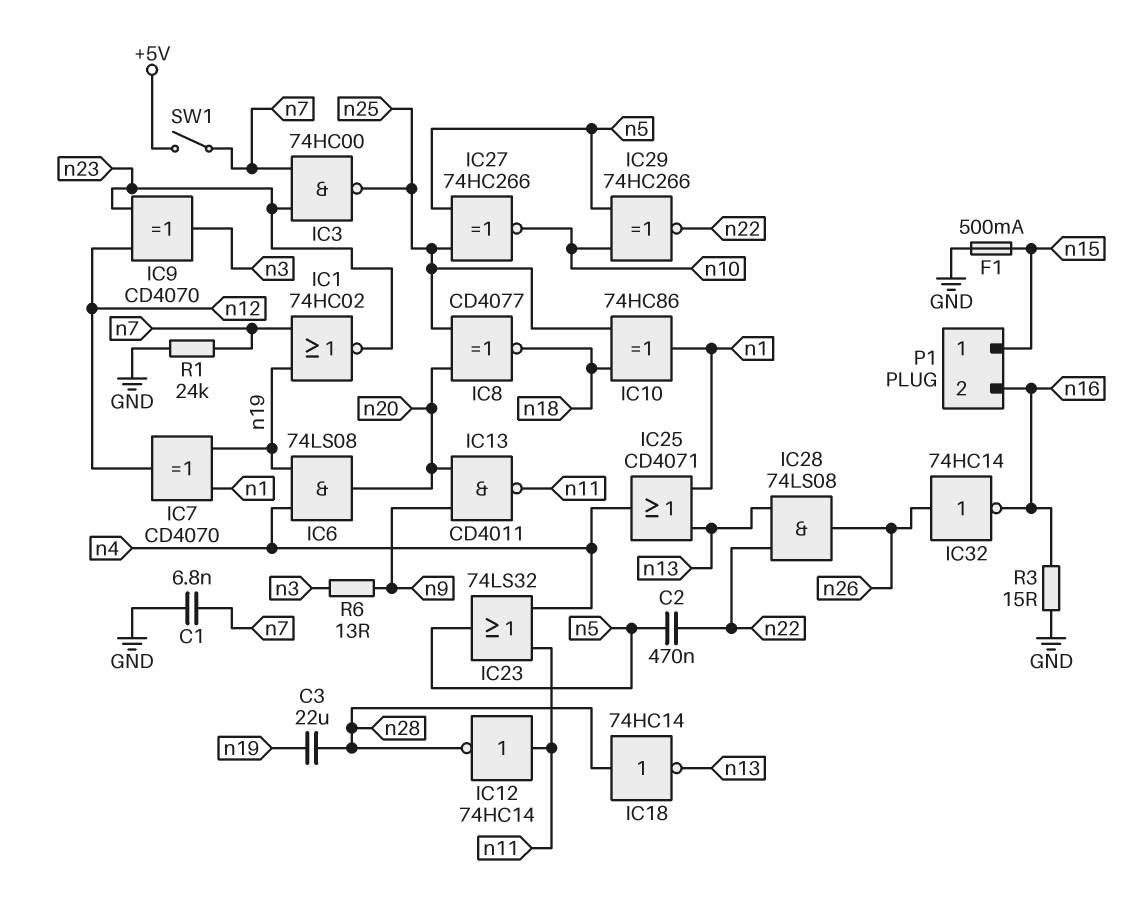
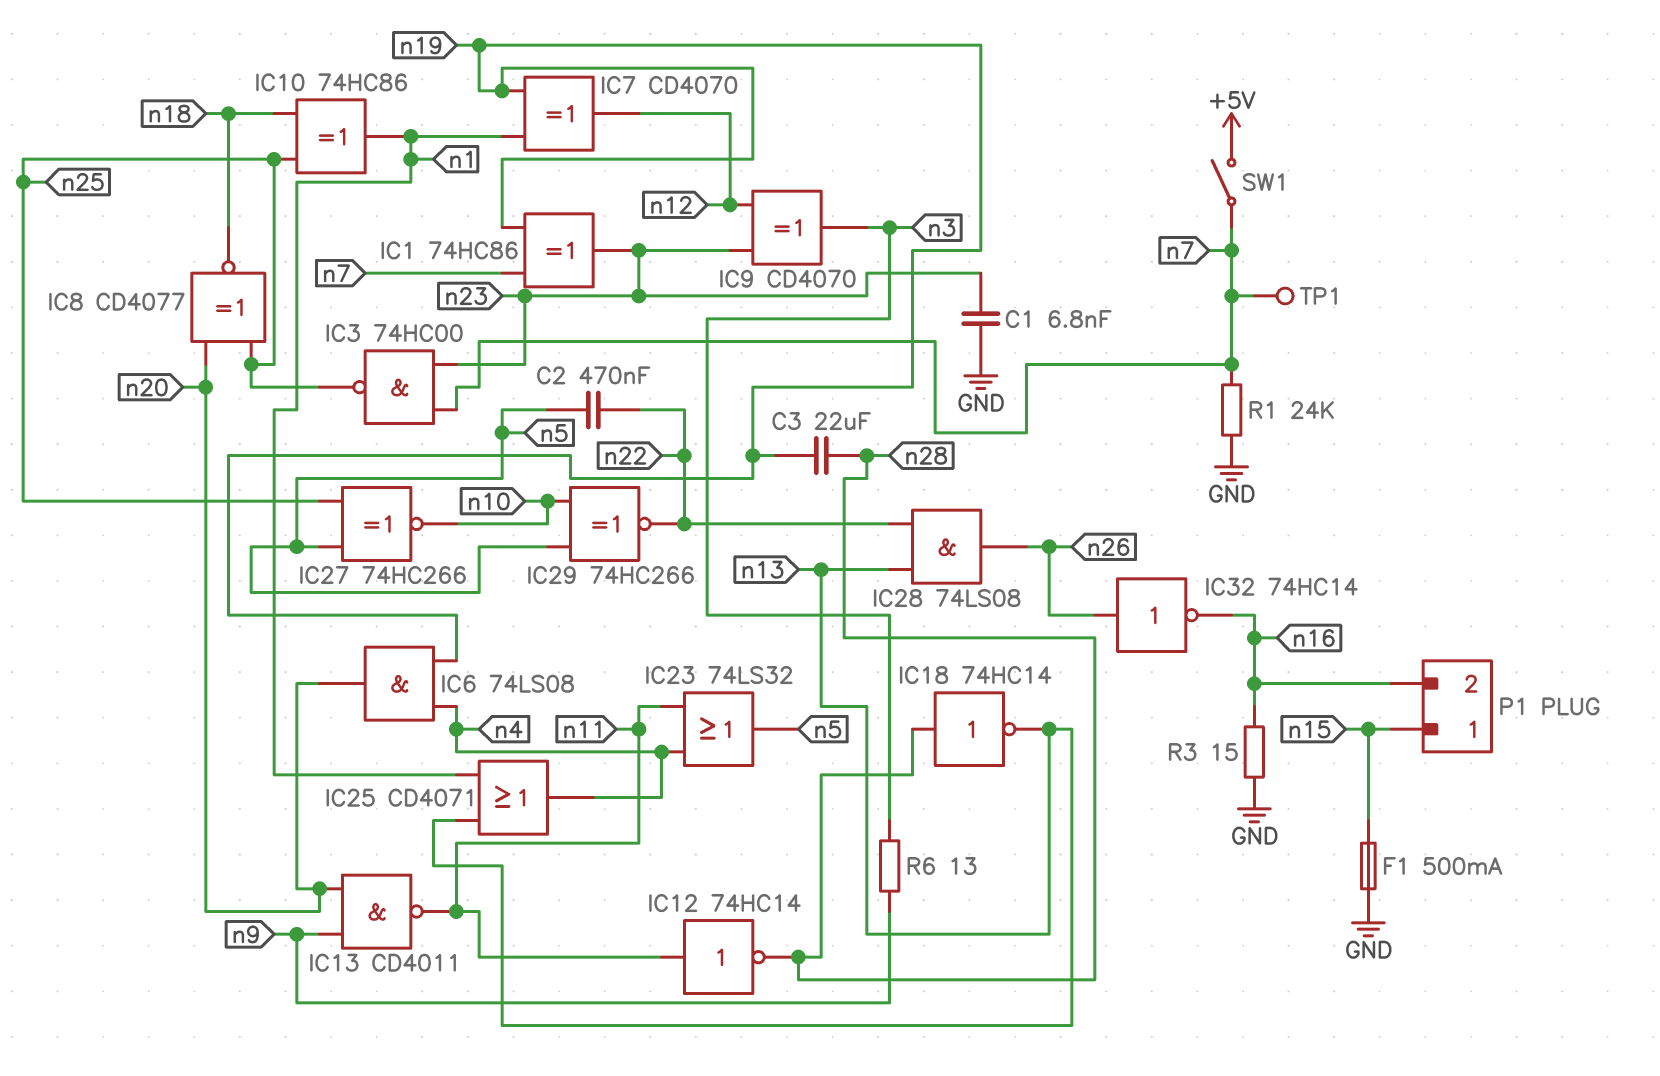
C1: 6.8nF (GND, n7) -> 6.8nF (GND, n23)
IC1: NOR 74HC02 (in n7, in n19, out n23) -> XOR 74HC86 (in n7, in n19, out n23)
TP1: none -> test point (n7)

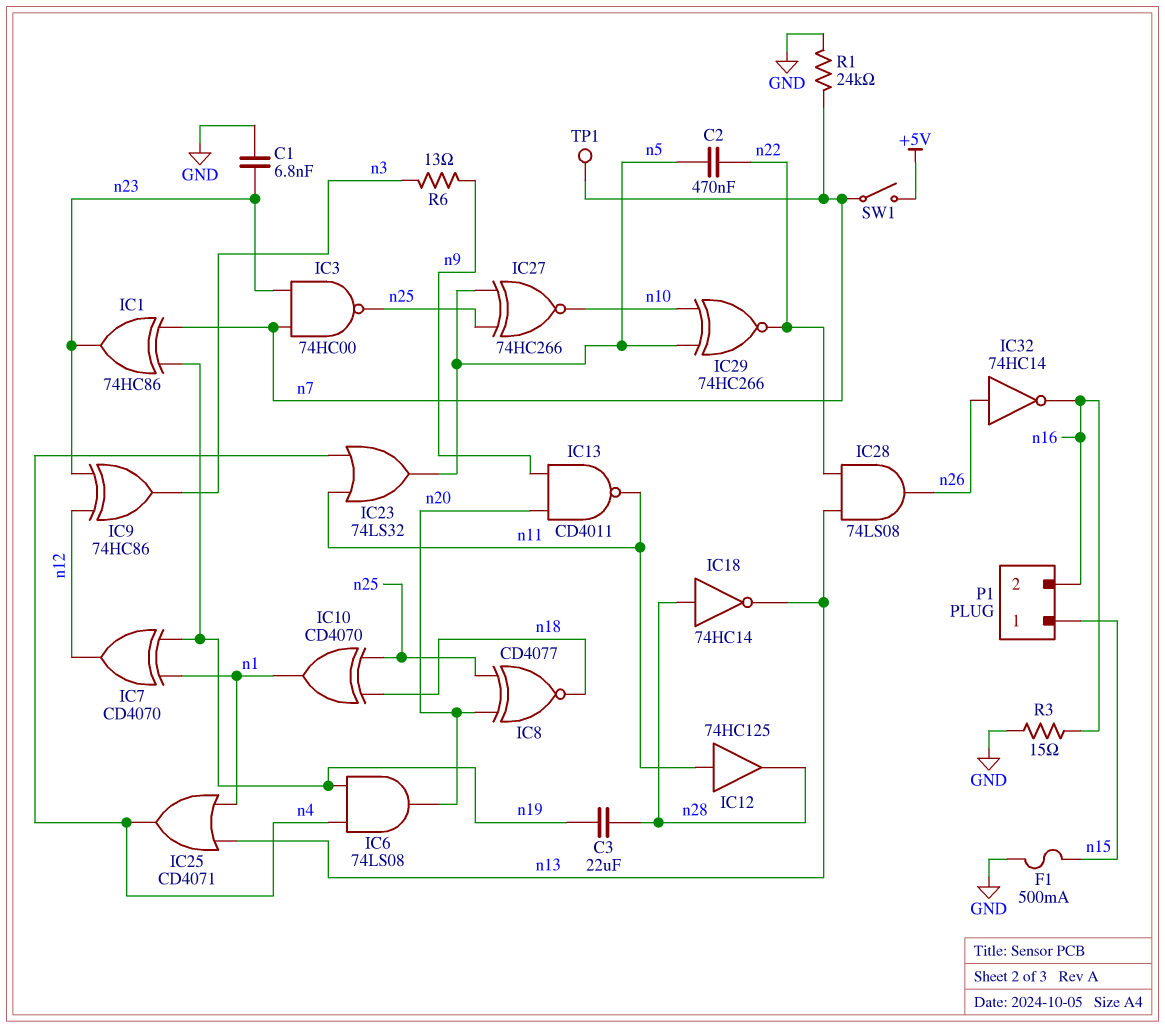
IC9: XOR CD4070 (in n12, in n23, out n3) -> XOR 74HC86 (in n12, in n23, out n3)
IC10: XOR 74HC86 (in n18, in n25, out n1) -> XOR CD4070 (in n18, in n25, out n1)
IC12: NOT 74HC14 (in n11, out n28) -> buffer 74HC125 (in n11, out n28)

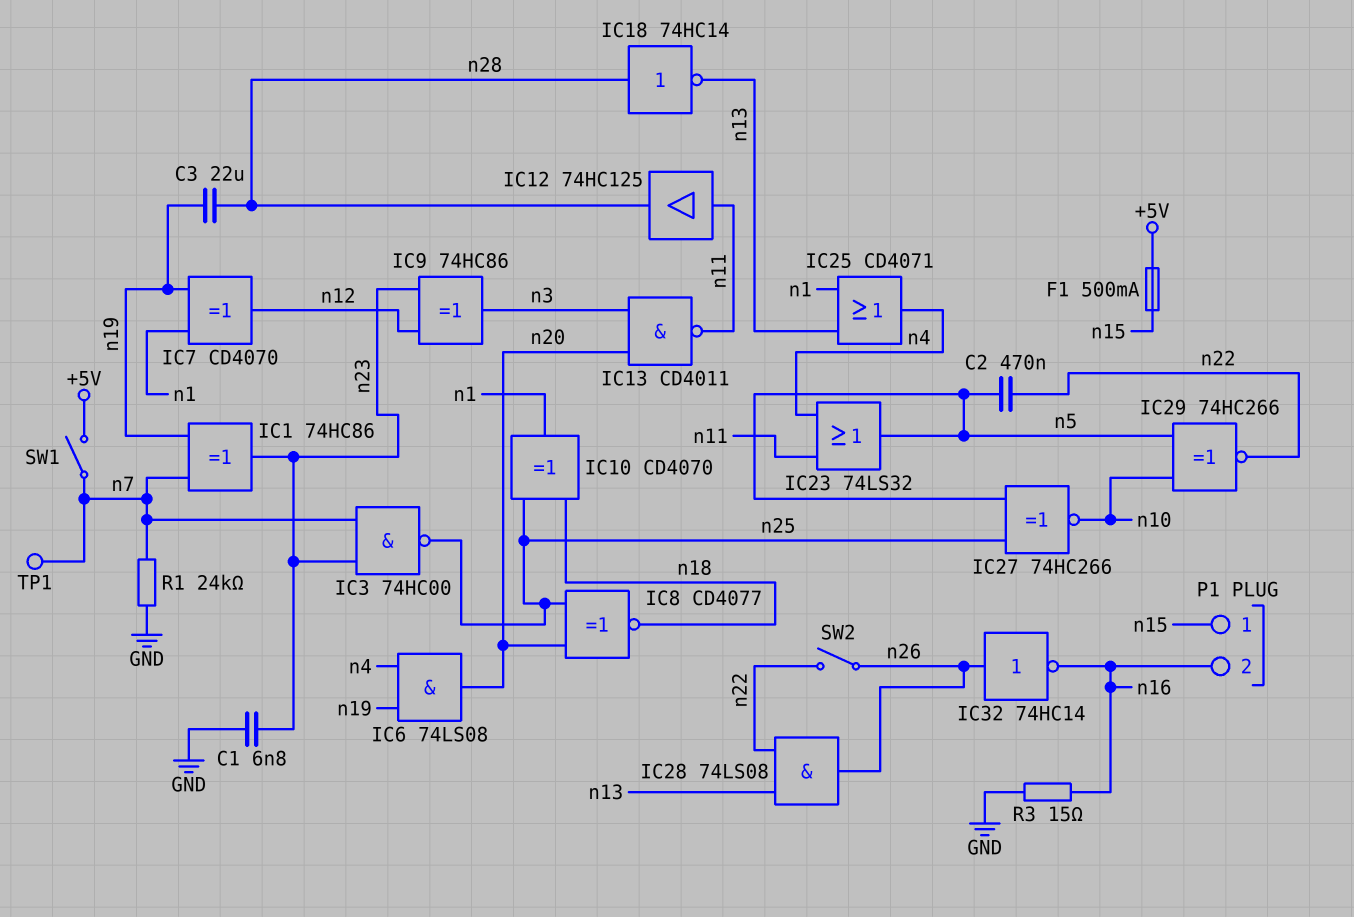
F1: 500mA (GND, n15) -> 500mA (+5V, n15)
IC13: NAND CD4011 (in n9, in n20, out n11) -> NAND CD4011 (in n3, in n20, out n11)
R6: 13 (n3, n9) -> none
SW2: none -> switch (n22, n26)

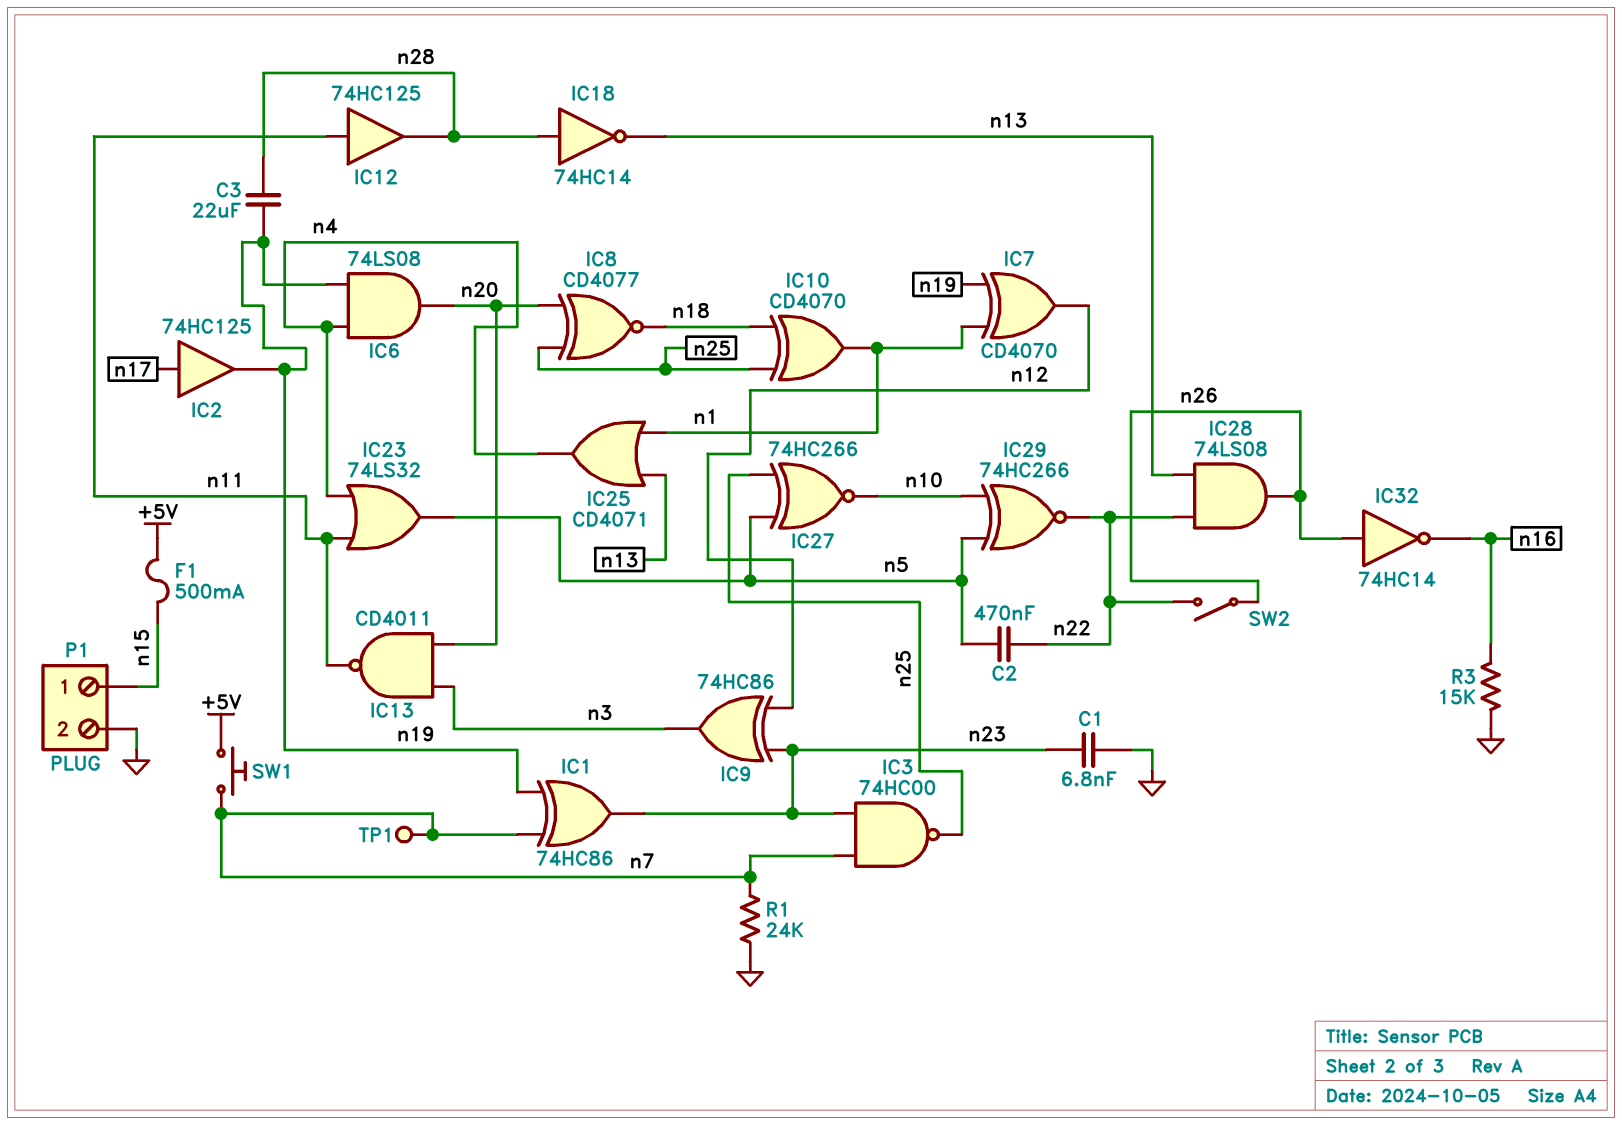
IC2: none -> buffer 74HC125 (in n17, out n19)
P1 pin 2: n16 -> GND
R3: 15 (GND, n16) -> 15k (GND, n16)
SW1: switch (+5V, n7) -> button (+5V, n7)

